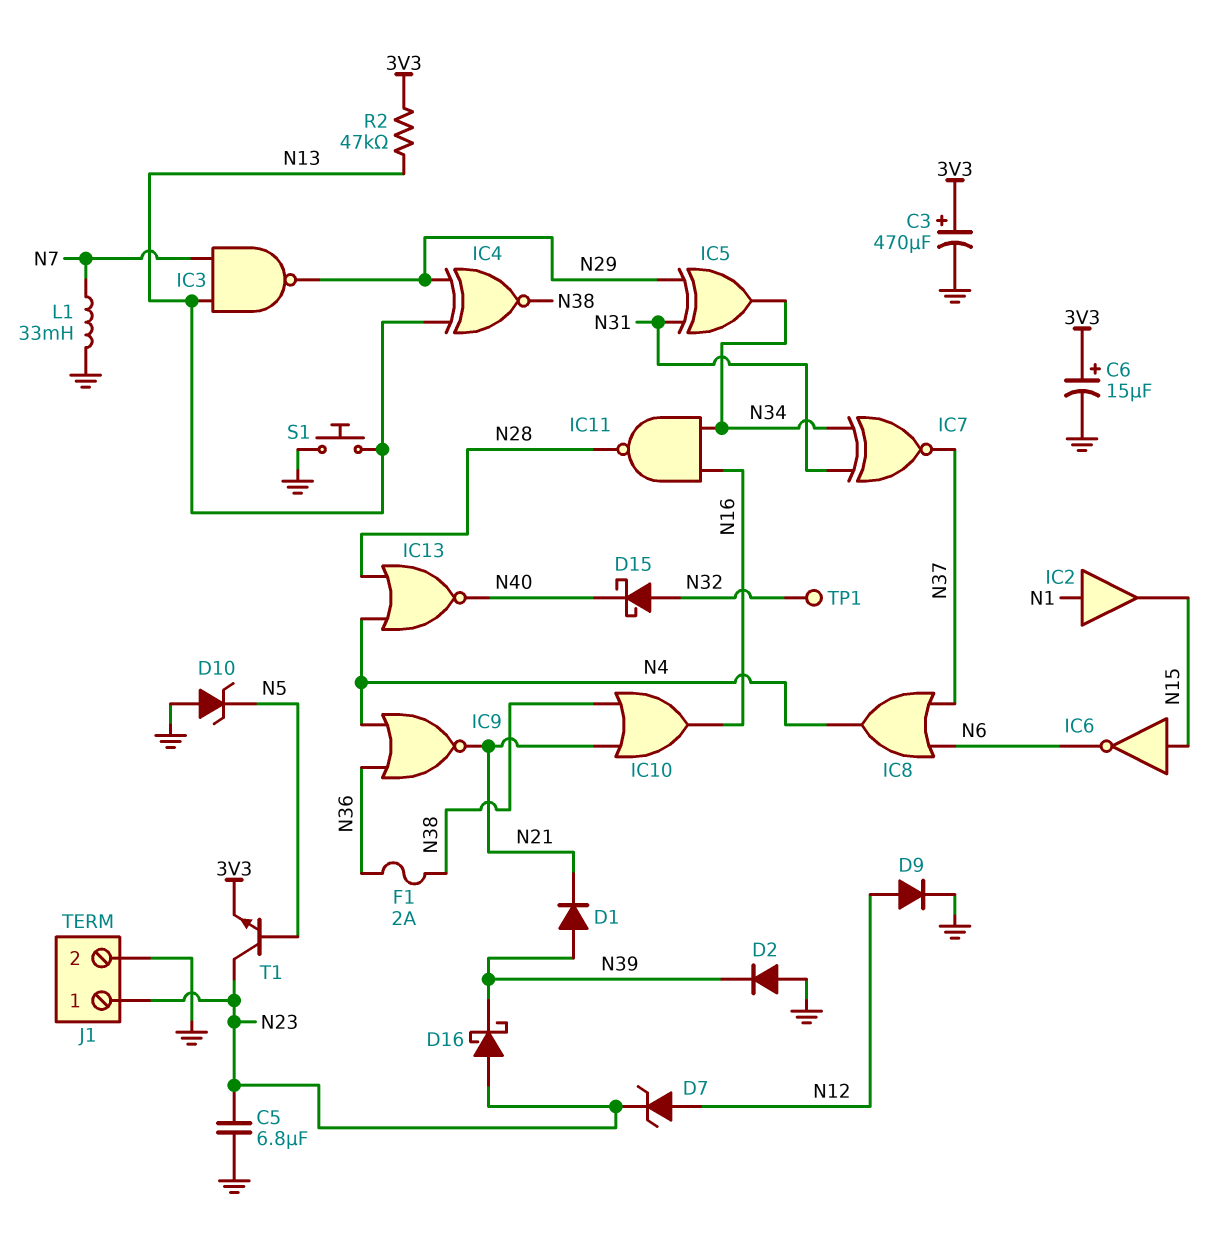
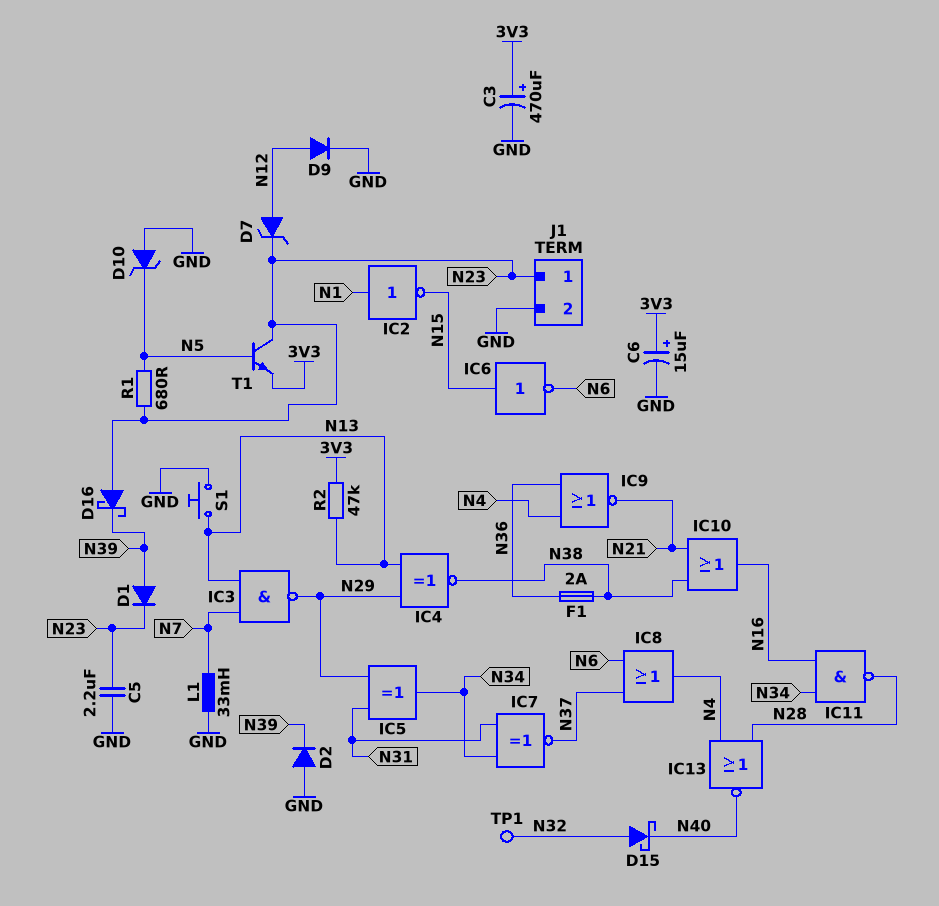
C5: 6.8uF (GND, N23) -> 2.2uF (GND, N23)
D1: diode (A N39, K N21) -> diode (A N39, K N23)
IC2: buffer (in N1, out N15) -> NOT (in N1, out N15)
R1: none -> 680 (N5, N23)

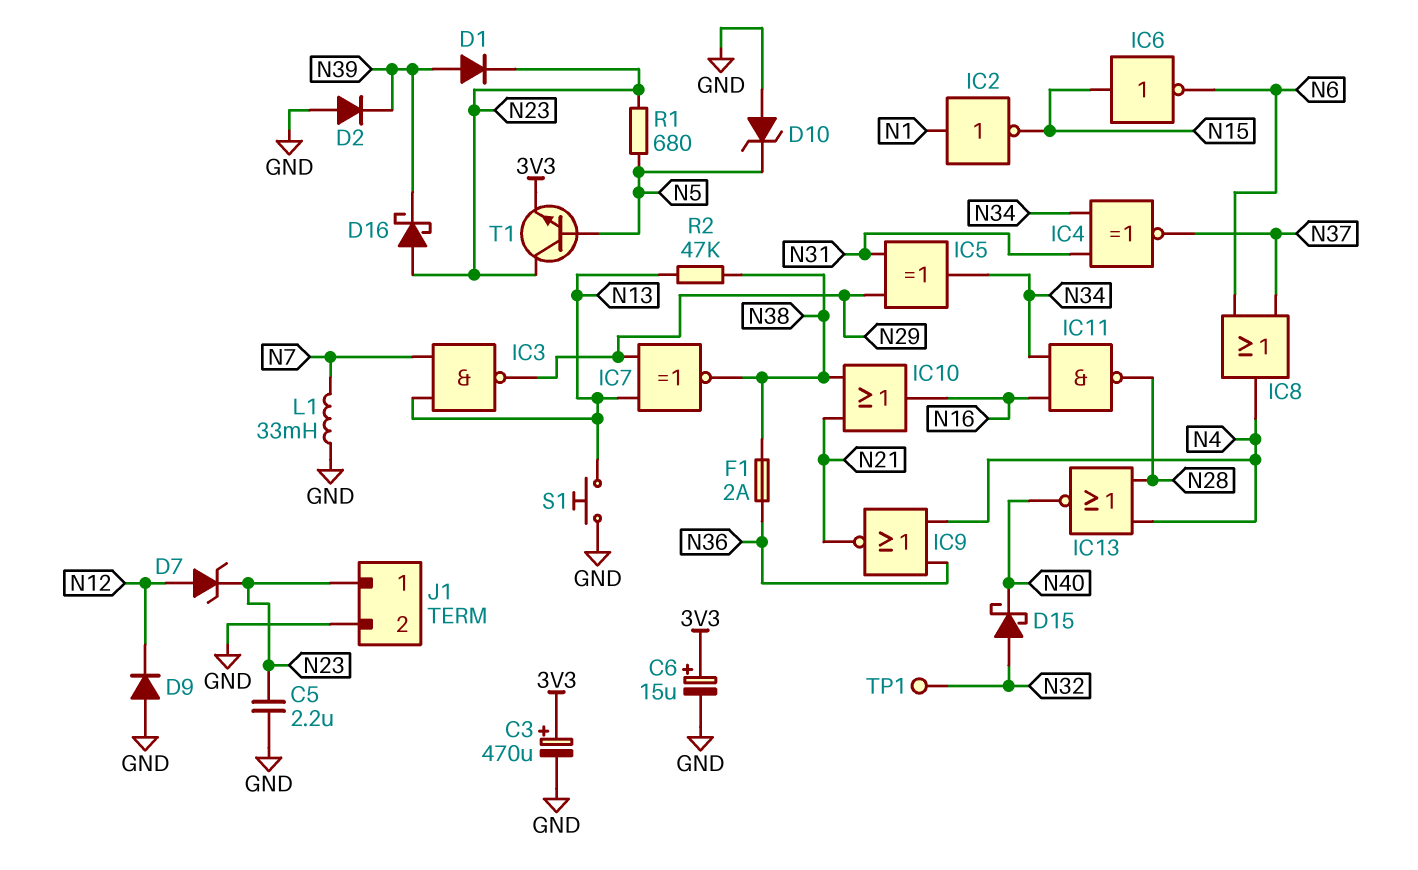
D9: diode (A N12, K GND) -> diode (A GND, K N12)
IC4: XNOR (in N13, in N29, out N38) -> XNOR (in N31, in N34, out N37)
IC7: XNOR (in N31, in N34, out N37) -> XNOR (in N13, in N29, out N38)
R2: 47k (3V3, N13) -> 47k (N13, N38)

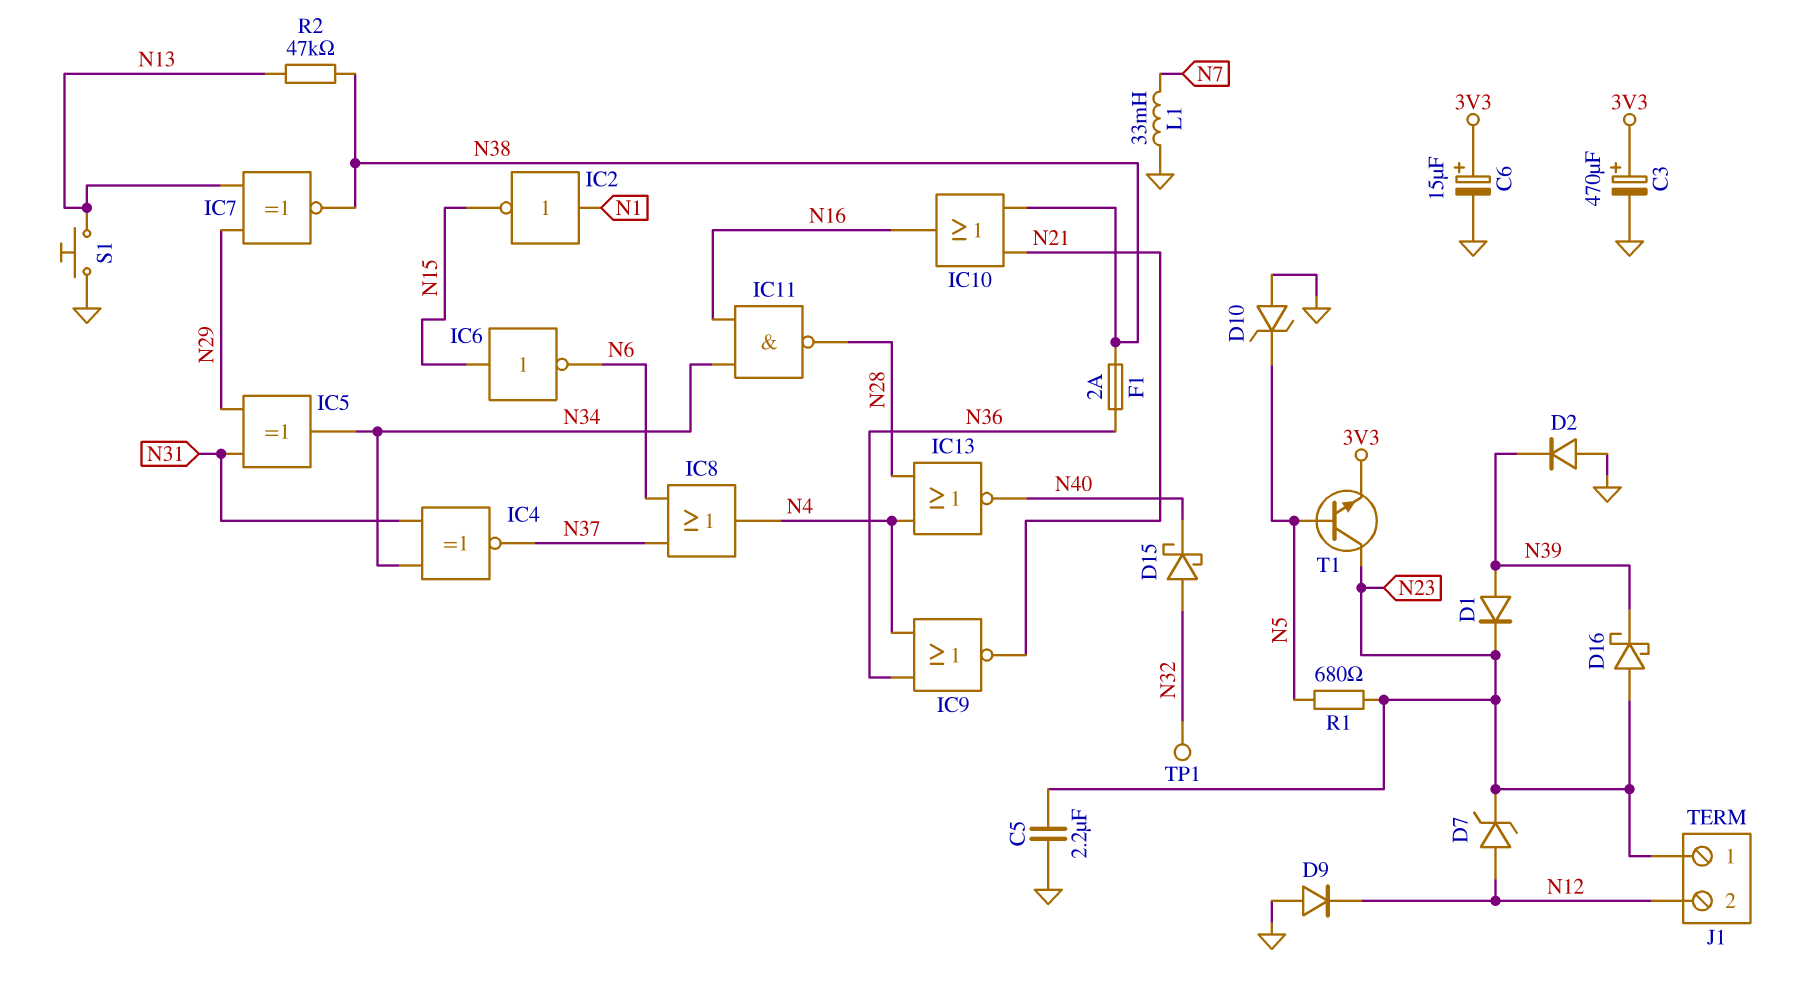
IC3: NAND (in N7, in N13, out N29) -> none
J1 pin 2: GND -> N12

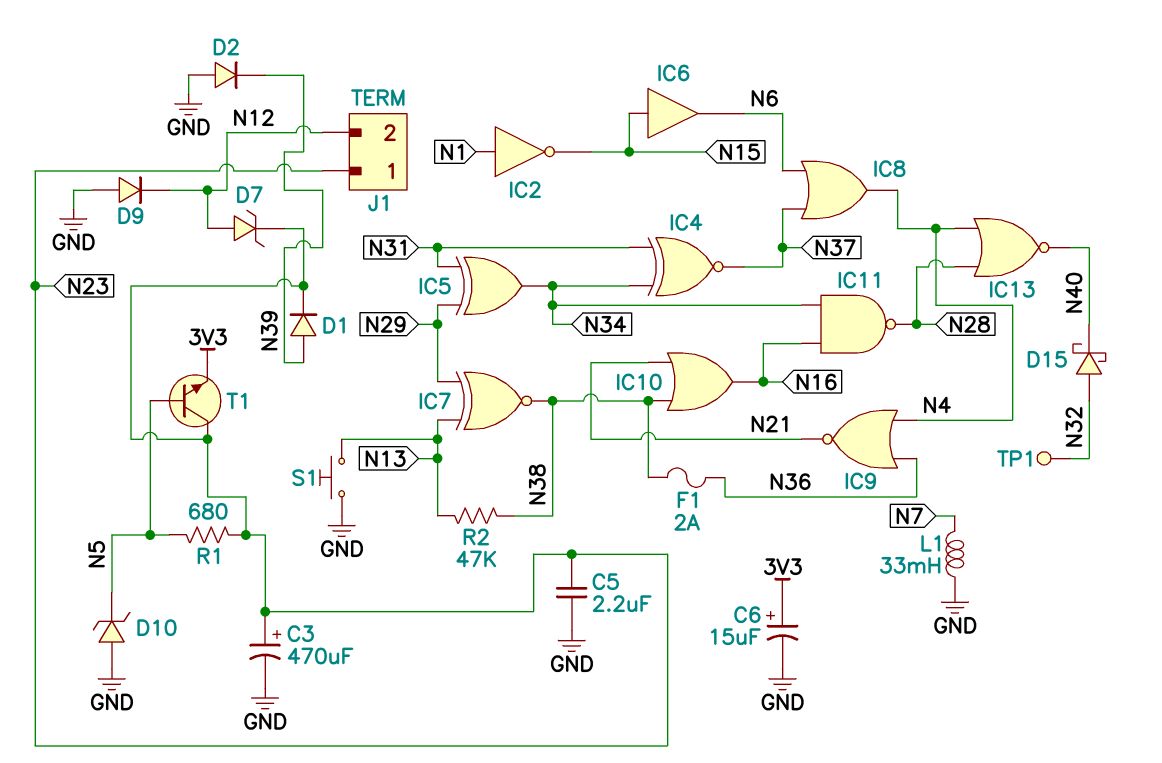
C3: 470uF (plus 3V3, minus GND) -> 470uF (plus N23, minus GND)
D16: schottky (A N23, K N39) -> none
IC6: NOT (in N15, out N6) -> buffer (in N15, out N6)

